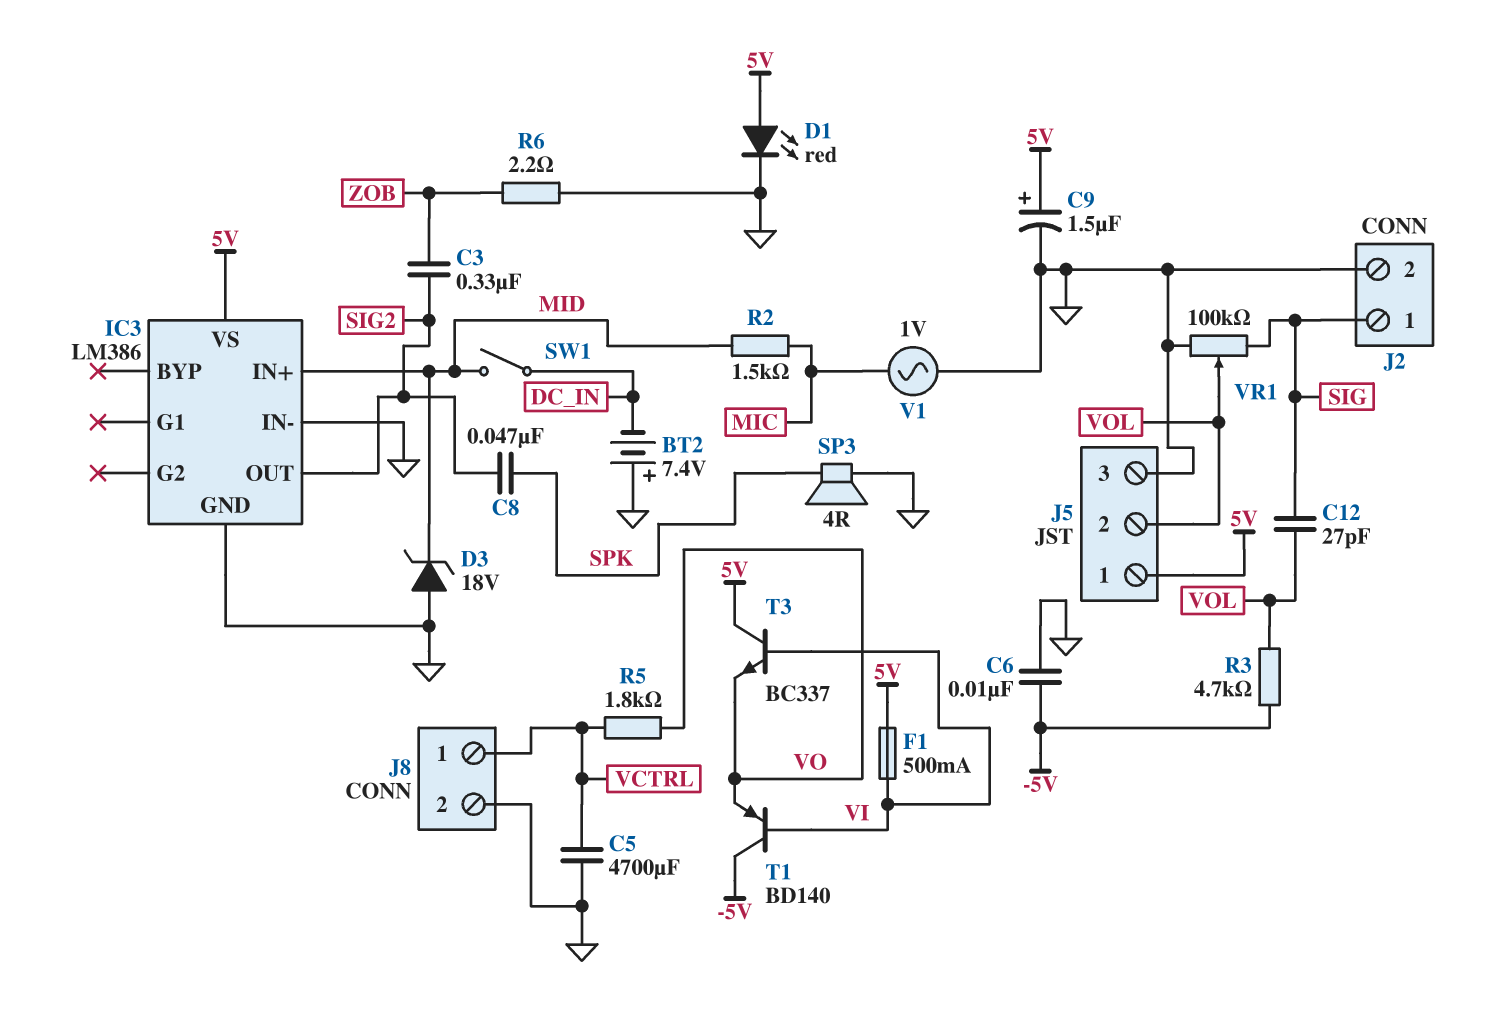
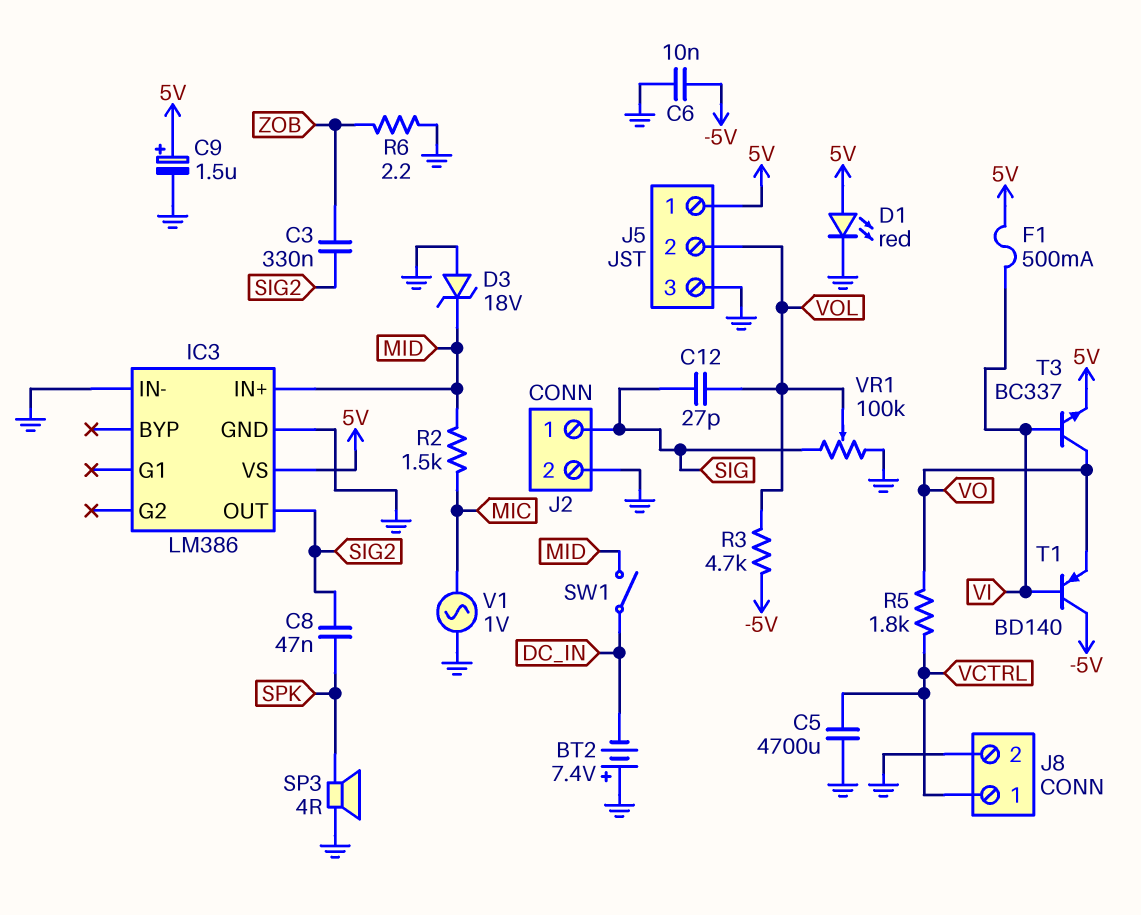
T3: NPN BC337 (B VI, C 5V, E VO) -> NPN BC337 (B VI, C VO, E 5V)

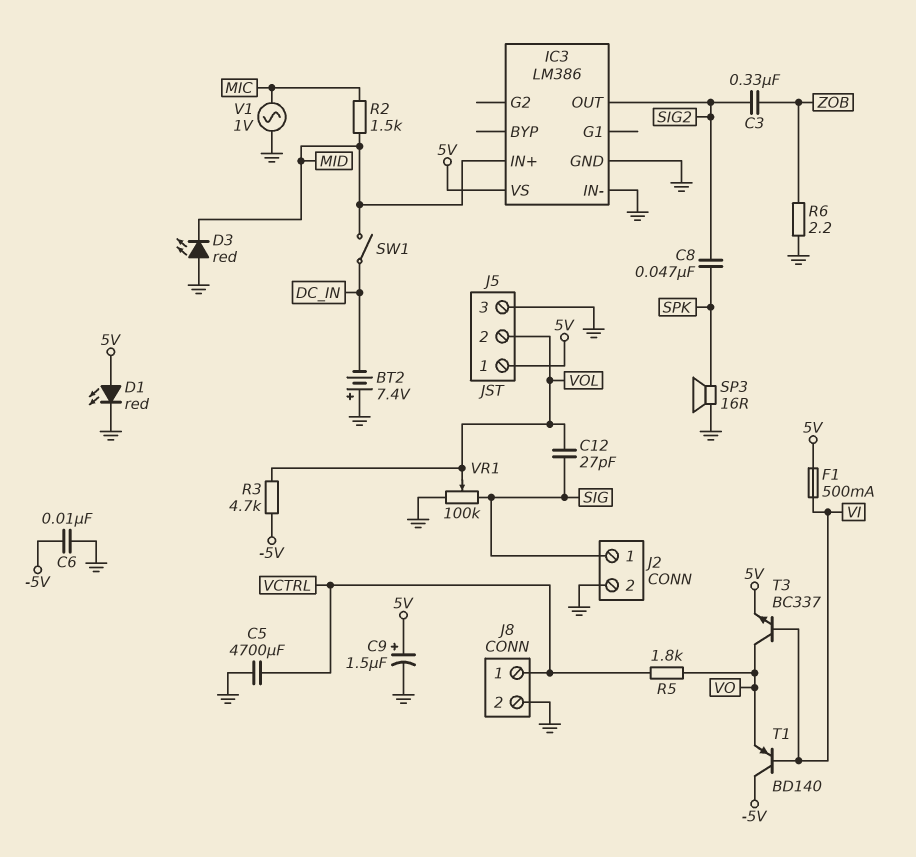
D3: zener 18V (A GND, K MID) -> LED red (A GND, K MID)
SP3: speaker 4R (GND, SPK) -> speaker 16R (GND, SPK)

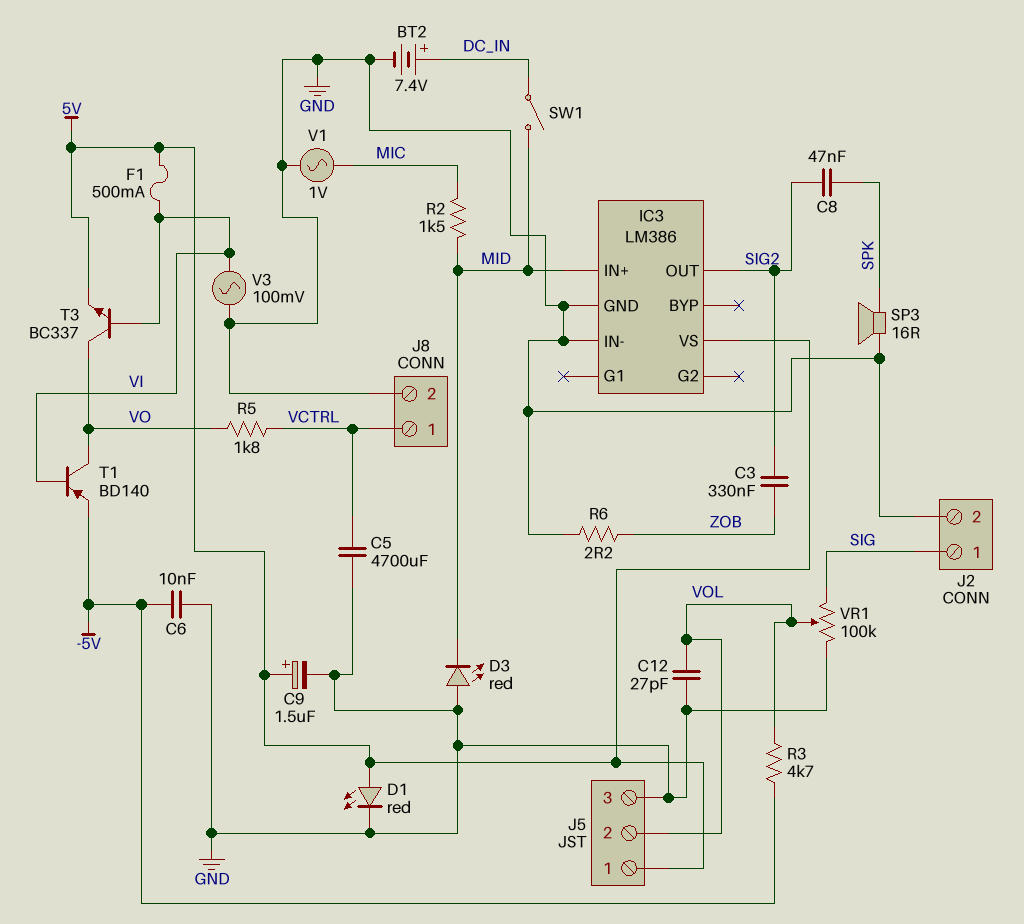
BT2: 7.4V (plus GND, minus DC_IN) -> 7.4V (plus DC_IN, minus GND)
C12: 27pF (SIG, VOL) -> 27pF (GND, VOL)
T1: PNP BD140 (B VI, C -5V, E VO) -> PNP BD140 (B VI, C VO, E -5V)
V3: none -> AC 100mV (GND, VI)

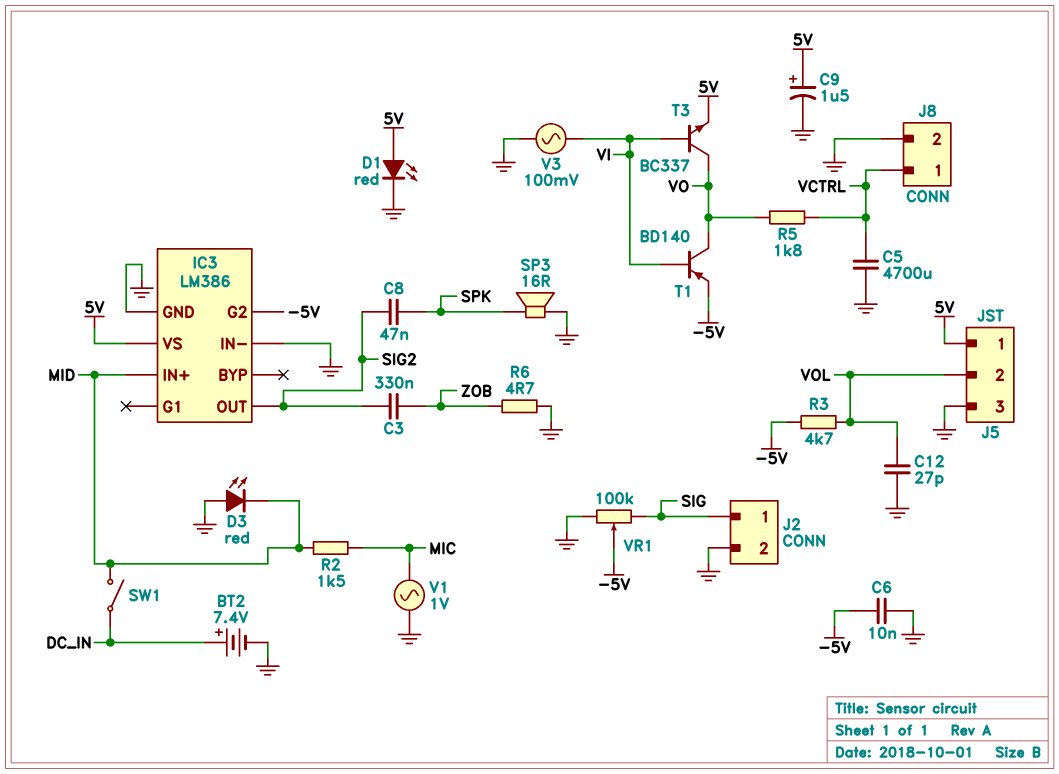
F1: 500mA (5V, VI) -> none
IC3 pin G2: none -> -5V
R6: 2.2 (GND, ZOB) -> 4.7 (GND, ZOB)
VR1: 100k (GND, SIG, wiper VOL) -> 100k (GND, SIG, wiper -5V)

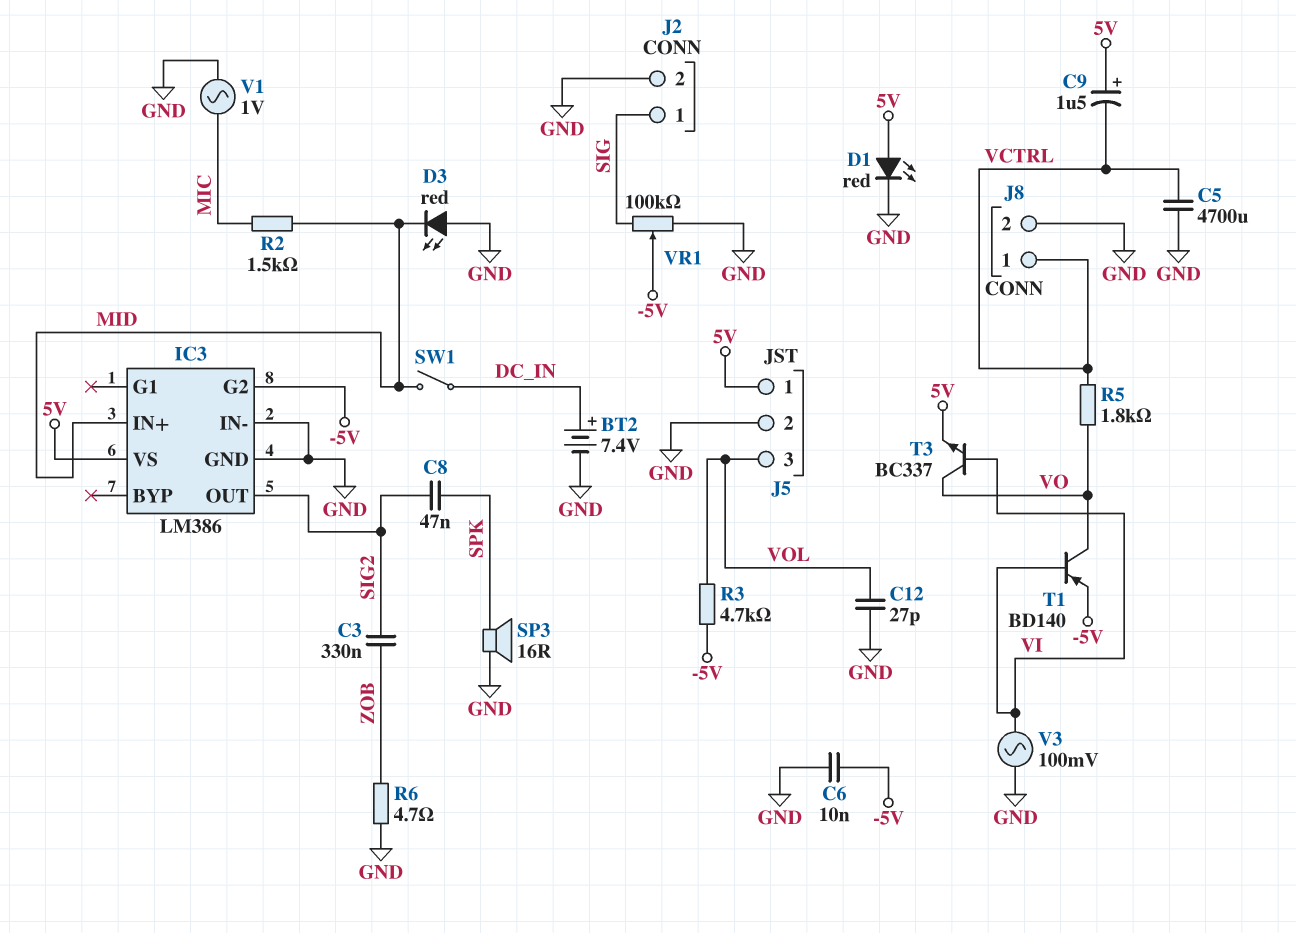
C9: 1.5uF (plus 5V, minus GND) -> 1.5uF (plus 5V, minus VCTRL)
J5 pin 2: VOL -> GND
J5 pin 3: GND -> VOL

